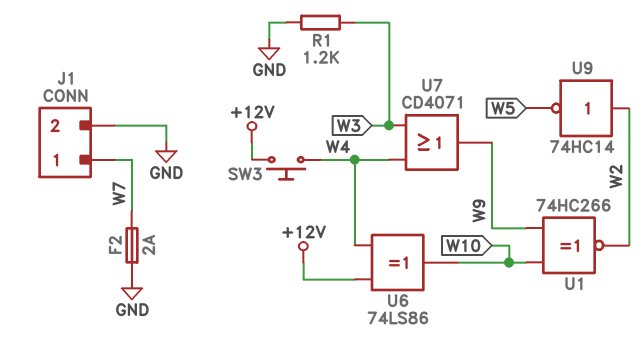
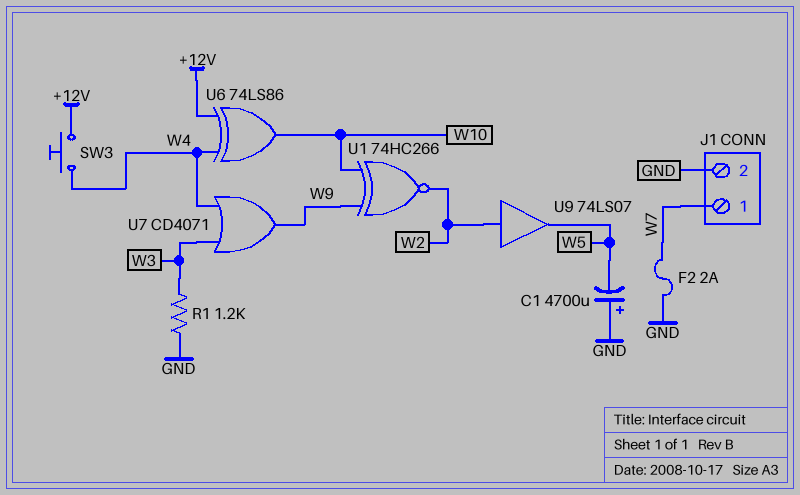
C1: none -> 4700uF (plus GND, minus W5)
U9: NOT 74HC14 (in W2, out W5) -> buffer 74LS07 (in W2, out W5)

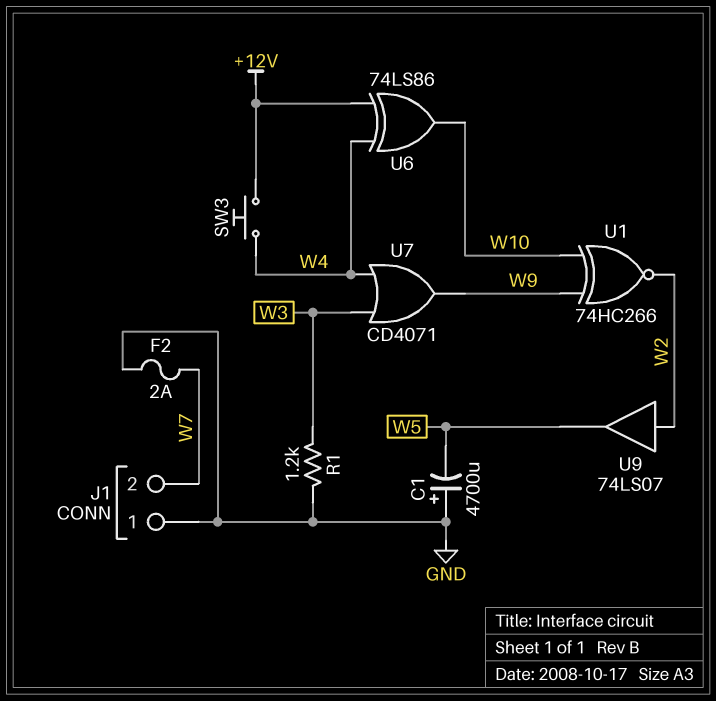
J1 pin 1: W7 -> GND
J1 pin 2: GND -> W7

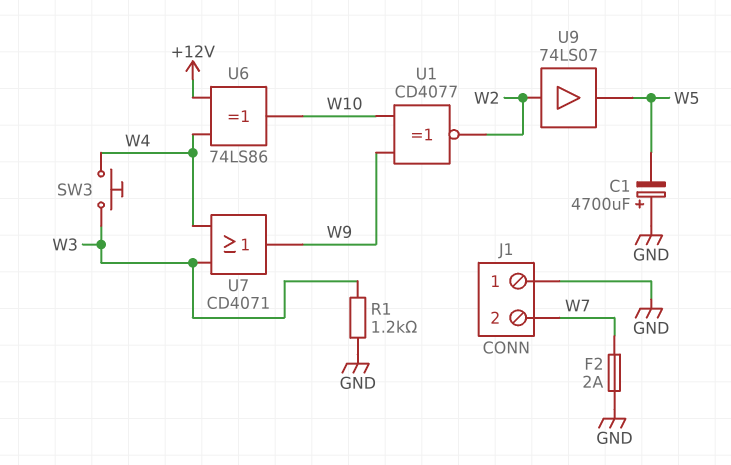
SW3: button (+12V, W4) -> button (W3, W4)
U1: XNOR 74HC266 (in W9, in W10, out W2) -> XNOR CD4077 (in W9, in W10, out W2)

